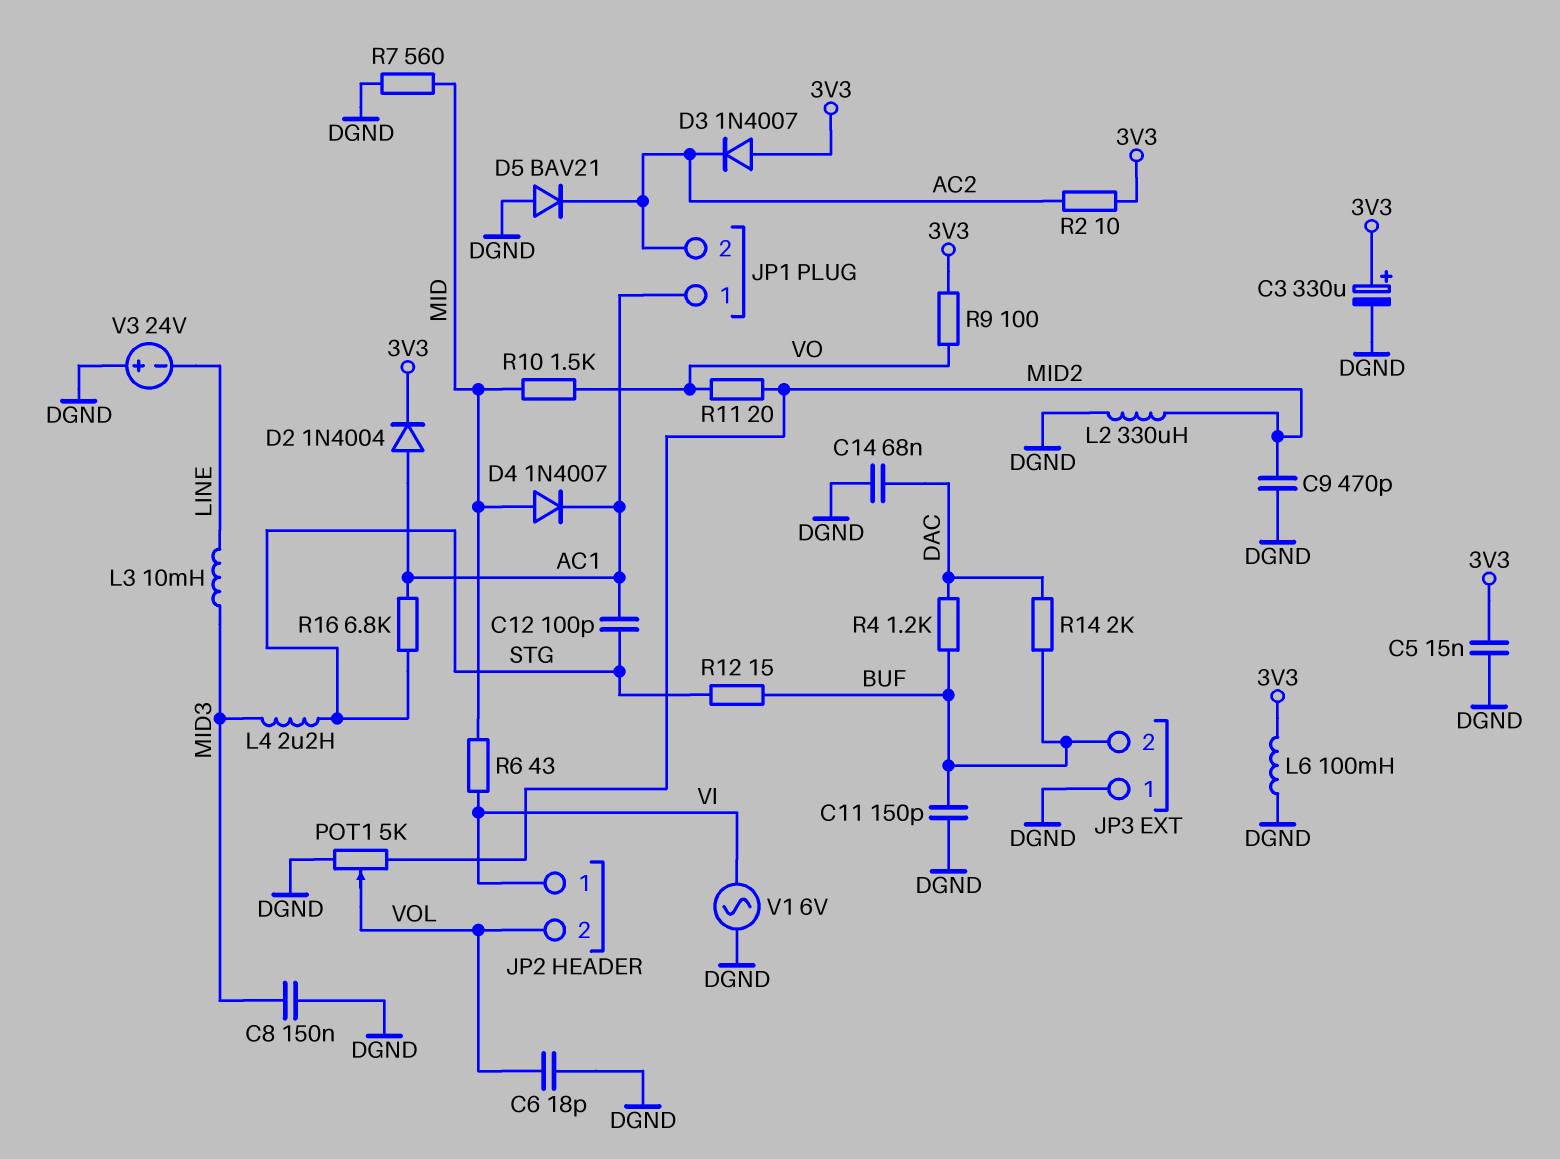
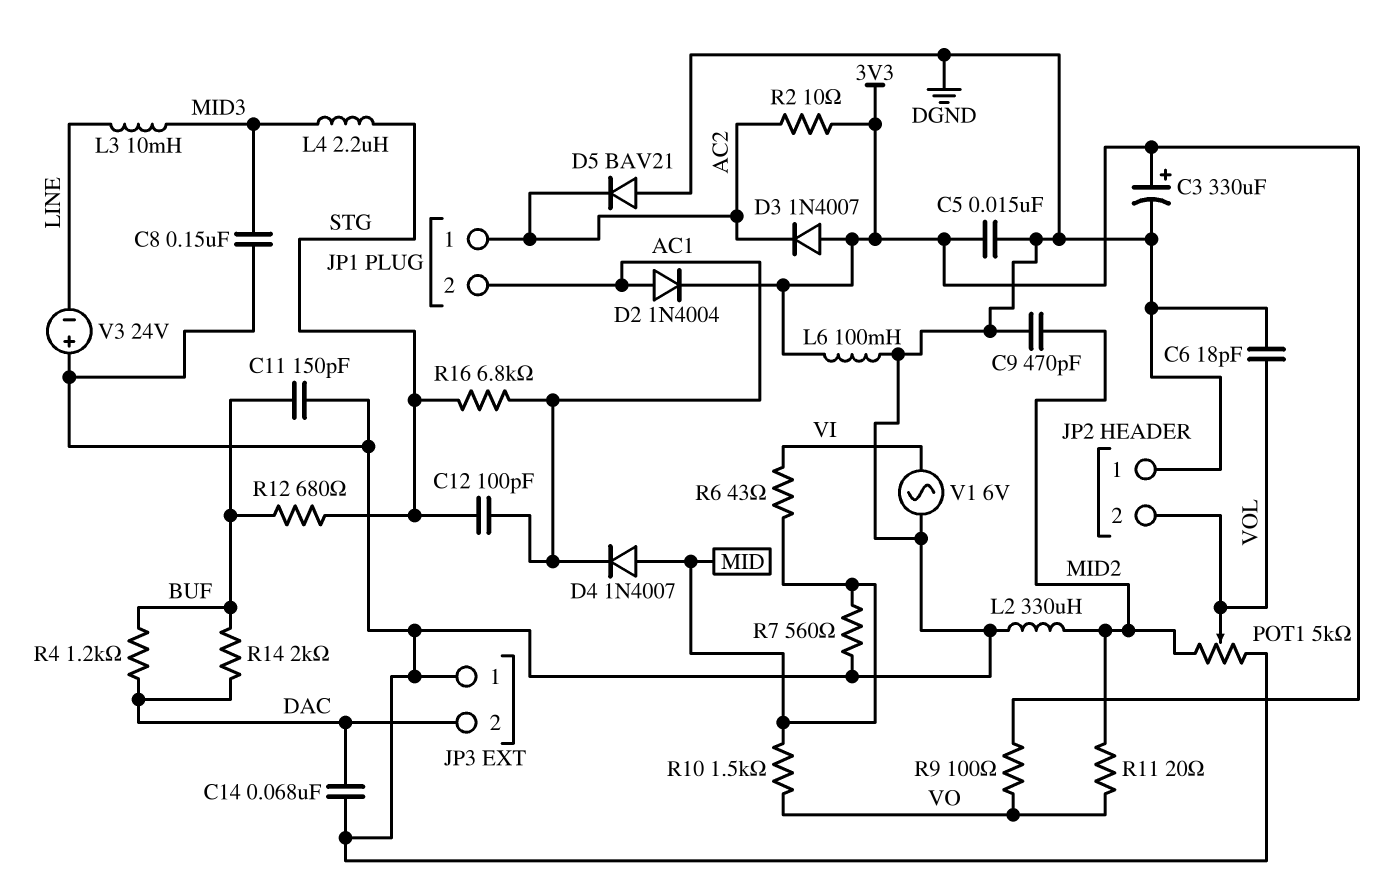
JP1 pin 1: AC1 -> AC2
JP1 pin 2: AC2 -> AC1
JP2 pin 1: VI -> DGND
JP3 pin 2: BUF -> DAC
R12: 15 (BUF, STG) -> 680 (BUF, STG)

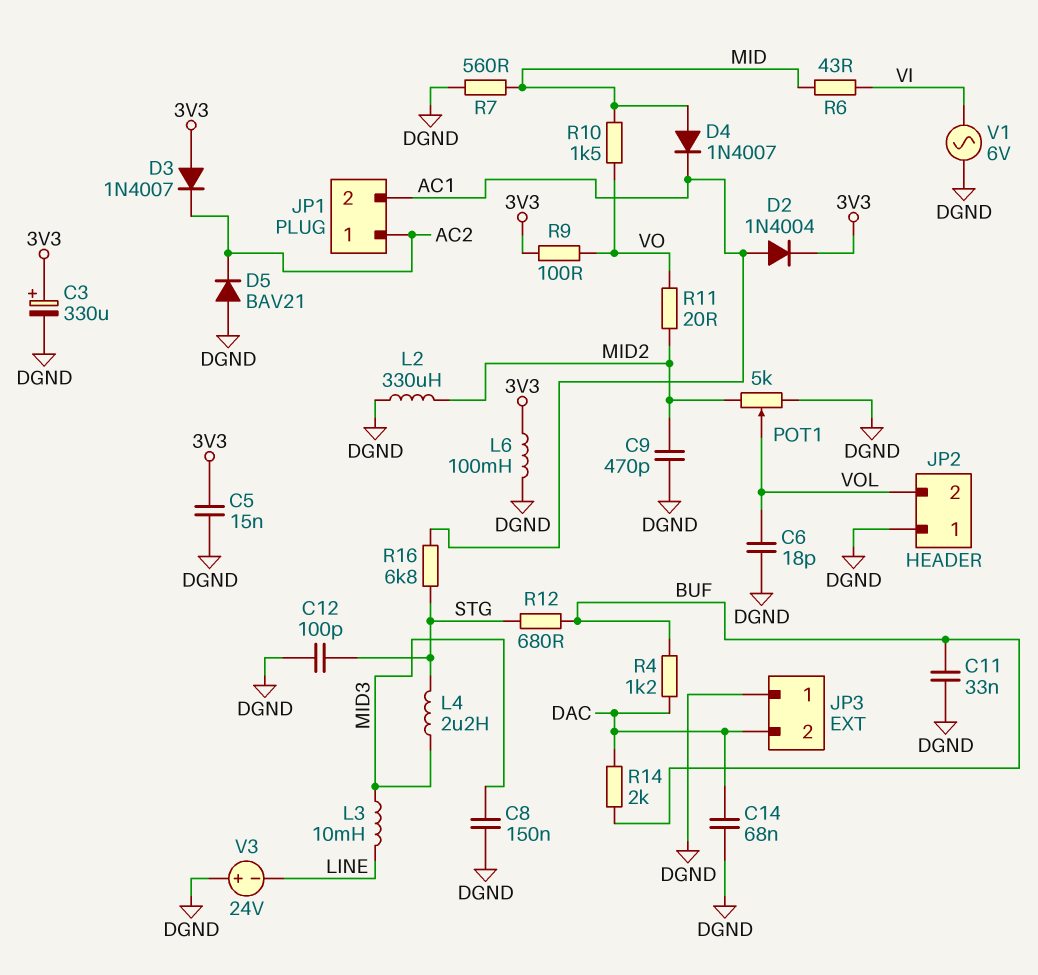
C11: 150pF (BUF, DGND) -> 33nF (BUF, DGND)
C12: 100pF (AC1, STG) -> 100pF (DGND, STG)
R2: 10 (3V3, AC2) -> none

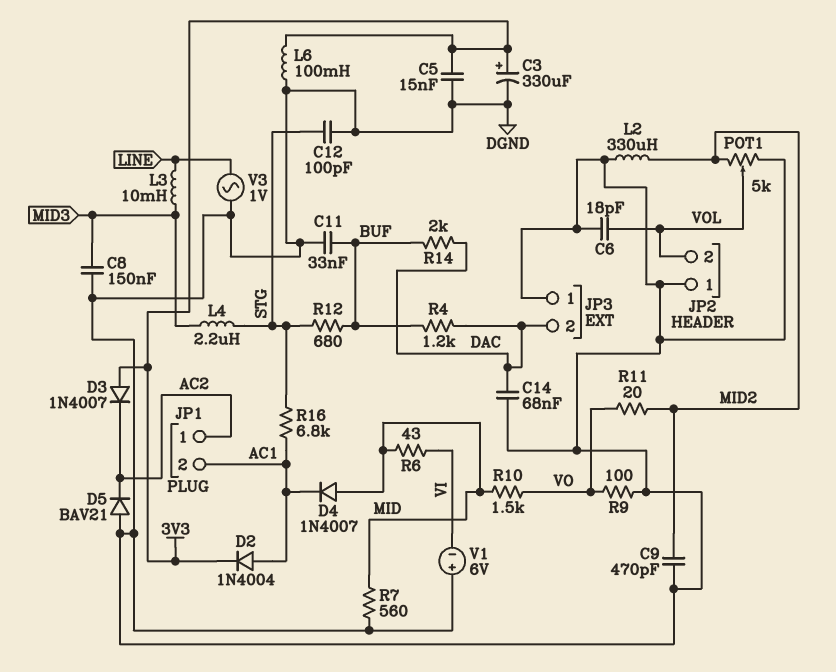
R9: 100 (3V3, VO) -> 100 (DGND, VO)
V1: AC 6V (DGND, VI) -> 6V (plus DGND, minus VI)
V3: 24V (plus DGND, minus LINE) -> AC 1V (DGND, LINE)

